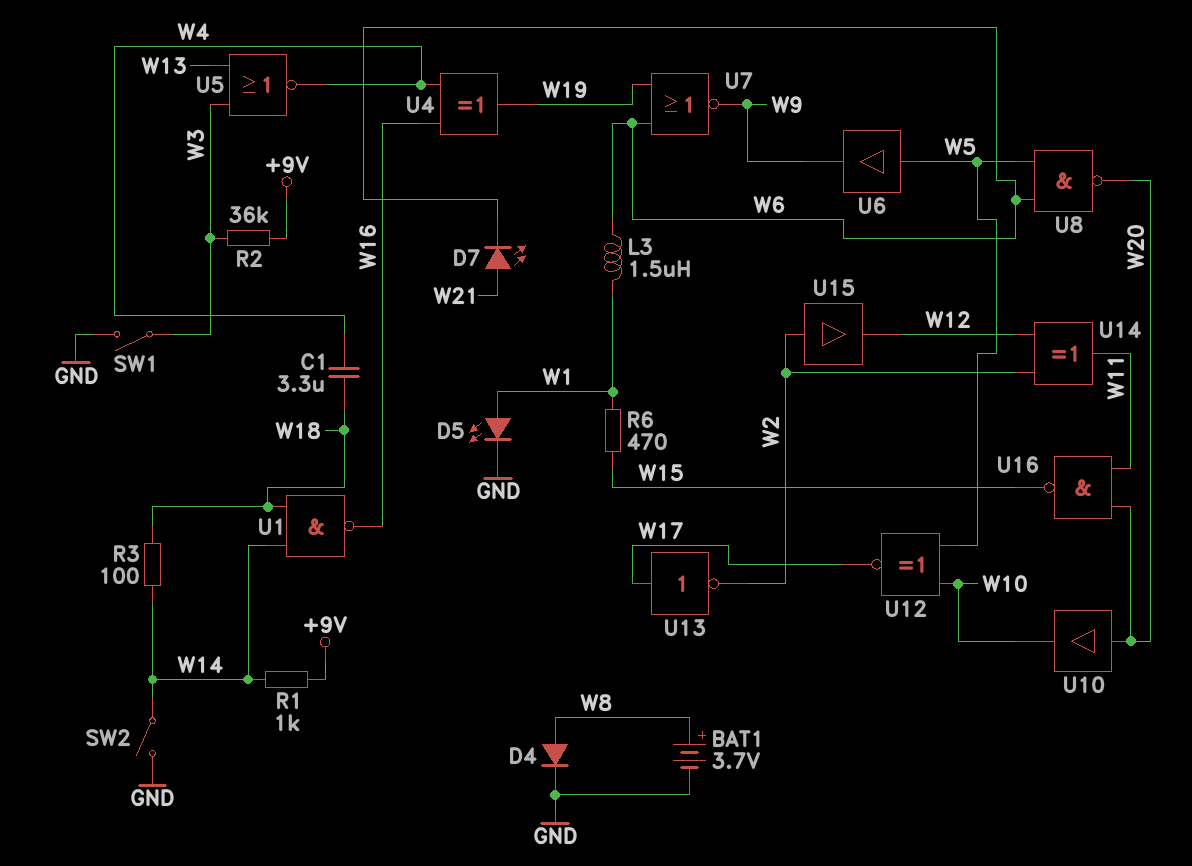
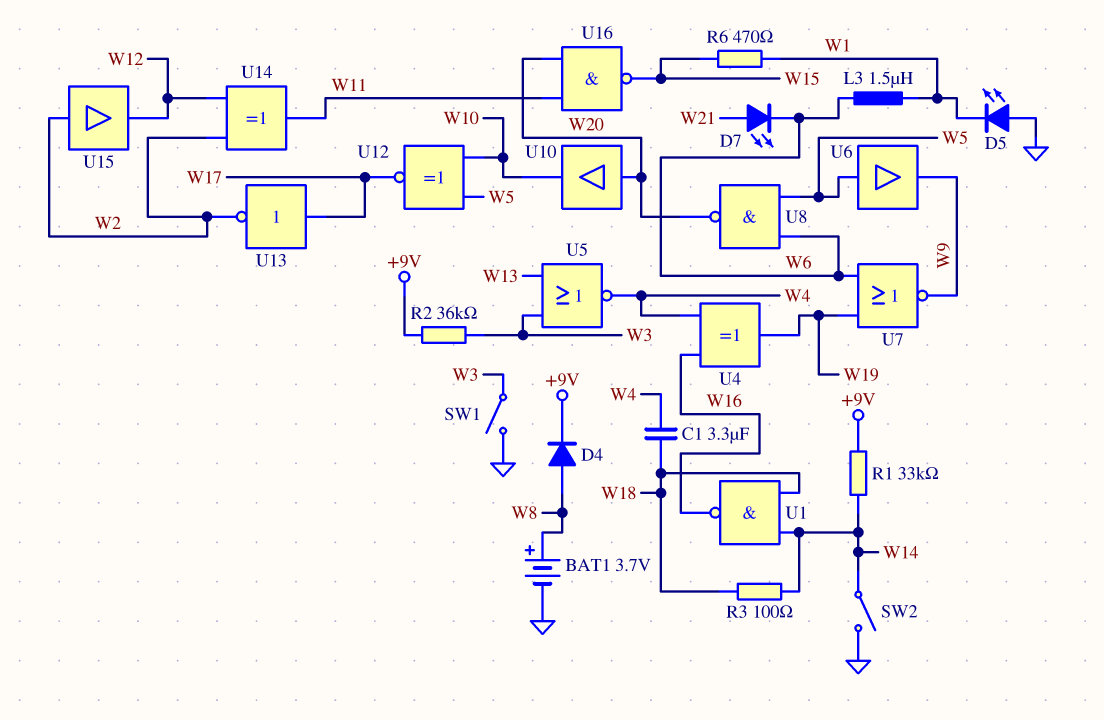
D4: diode (A W8, K GND) -> diode (A W8, K +9V)
D5: LED (A W1, K GND) -> LED (A GND, K W1)
R1: 1k (+9V, W14) -> 33k (+9V, W14)

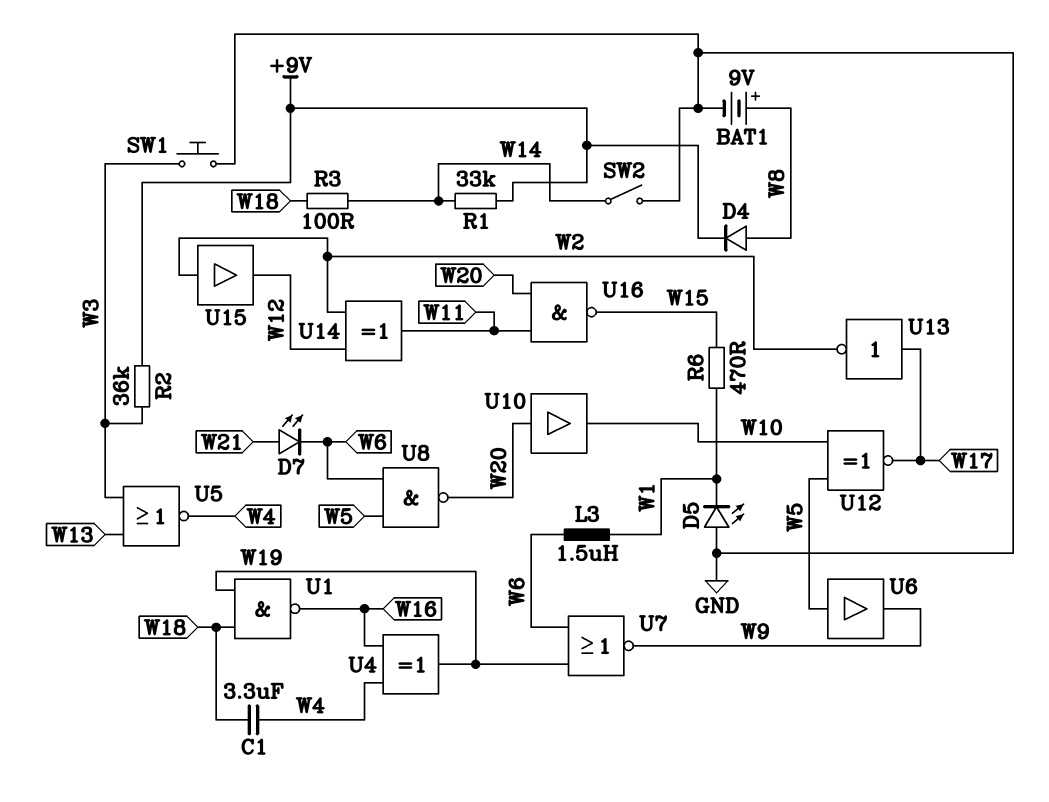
BAT1: 3.7V (plus W8, minus GND) -> 9V (plus W8, minus GND)
SW1: switch (GND, W3) -> button (GND, W3)
U1: NAND (in W14, in W18, out W16) -> NAND (in W18, in W19, out W16)

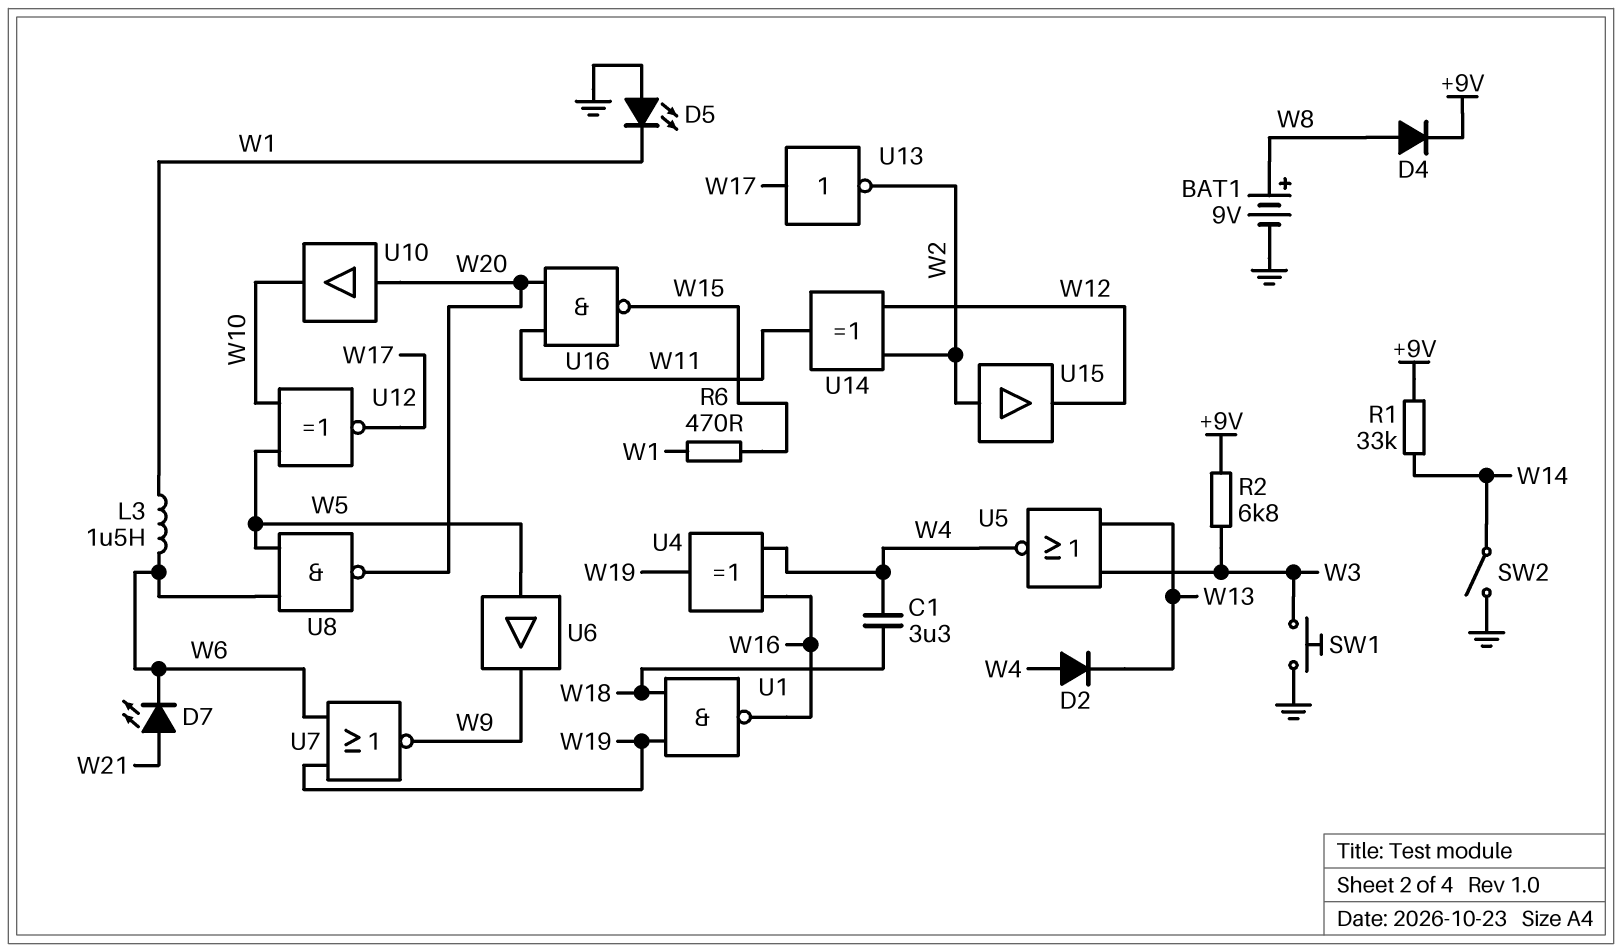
D2: none -> diode (A W4, K W13)
R2: 36k (+9V, W3) -> 6.8k (+9V, W3)
R3: 100 (W14, W18) -> none

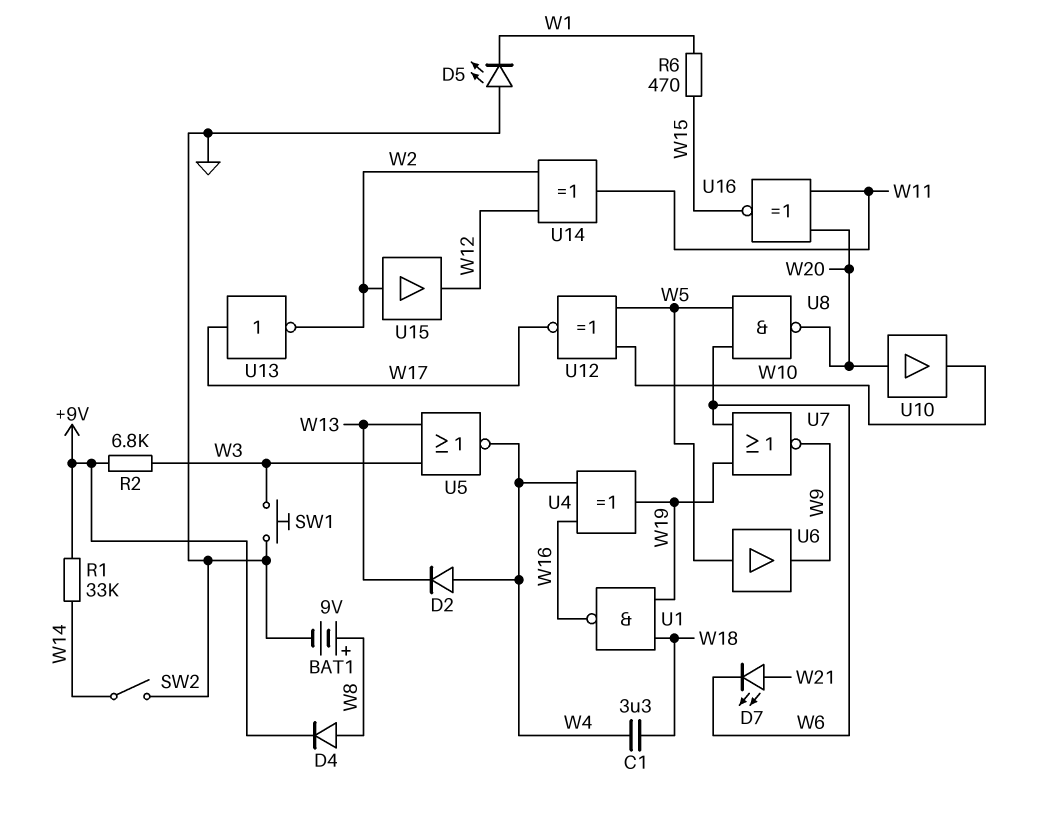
L3: 1.5uH (W1, W6) -> none
U16: NAND (in W11, in W20, out W15) -> XNOR (in W11, in W20, out W15)

